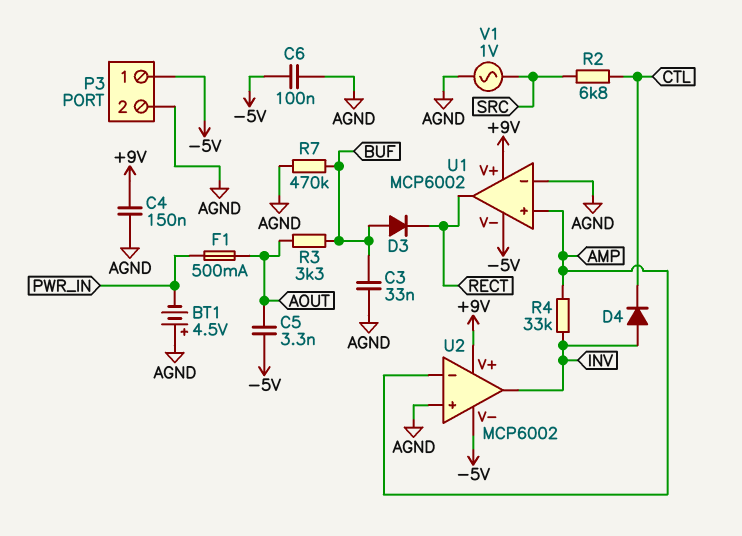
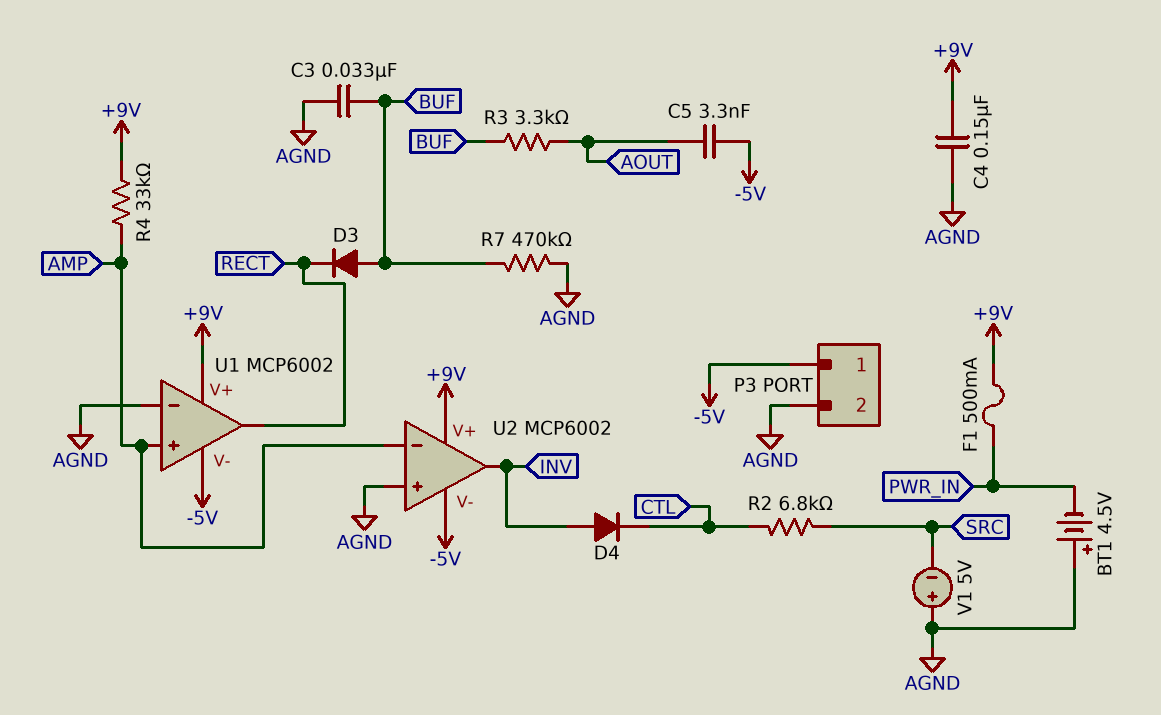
C6: 100nF (-5V, AGND) -> none
F1: 500mA (AOUT, PWR_IN) -> 500mA (+9V, PWR_IN)
R4: 33k (AMP, INV) -> 33k (+9V, AMP)
V1: AC 1V (AGND, SRC) -> 5V (plus AGND, minus SRC)

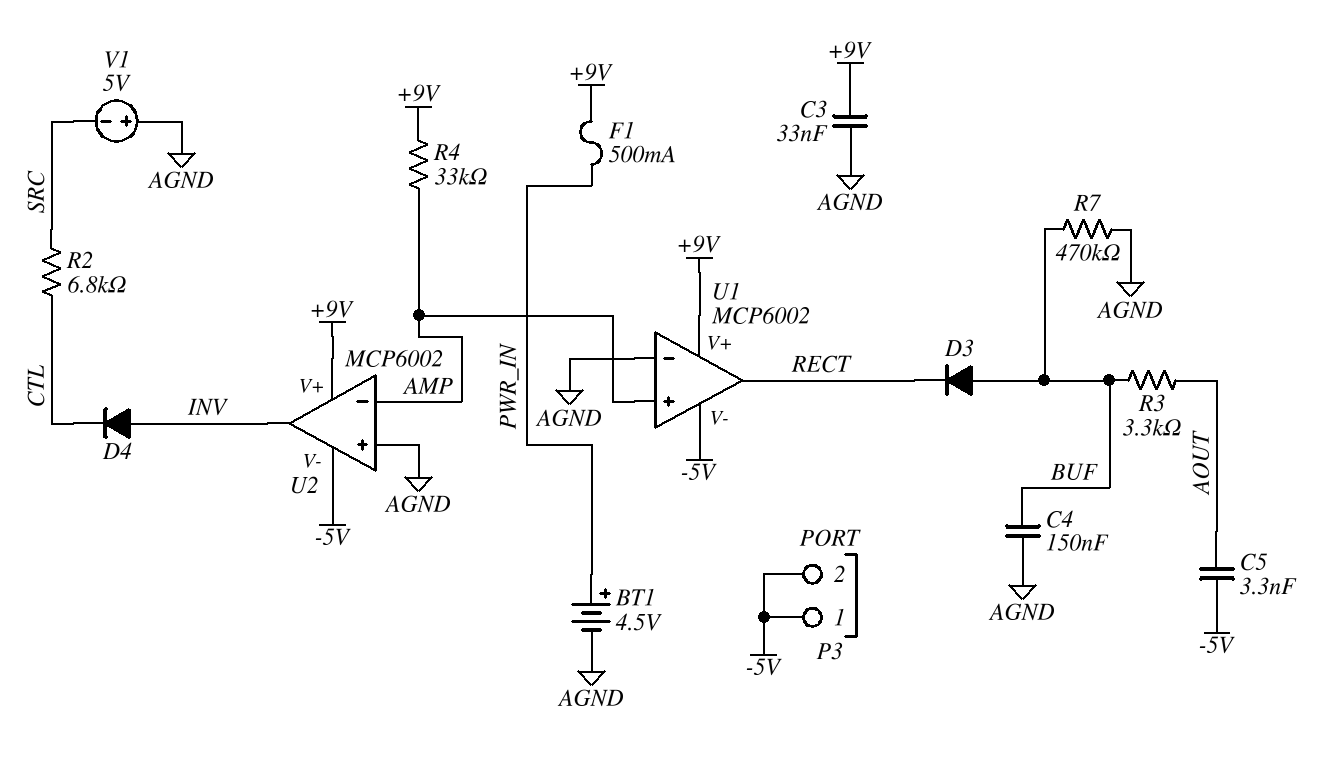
BT1: 4.5V (plus AGND, minus PWR_IN) -> 4.5V (plus PWR_IN, minus AGND)
C3: 33nF (AGND, BUF) -> 33nF (+9V, AGND)
C4: 150nF (+9V, AGND) -> 150nF (AGND, BUF)
P3 pin 2: AGND -> -5V

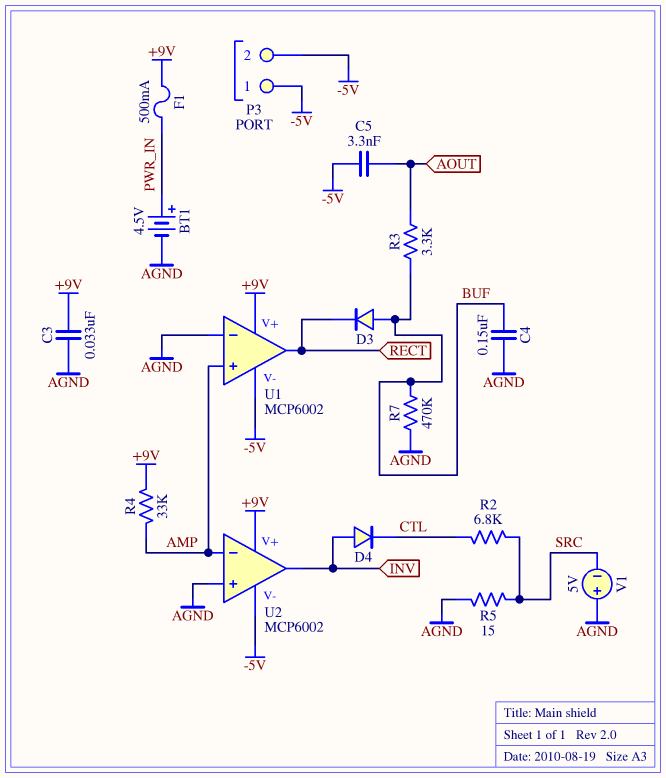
R5: none -> 15 (AGND, SRC)

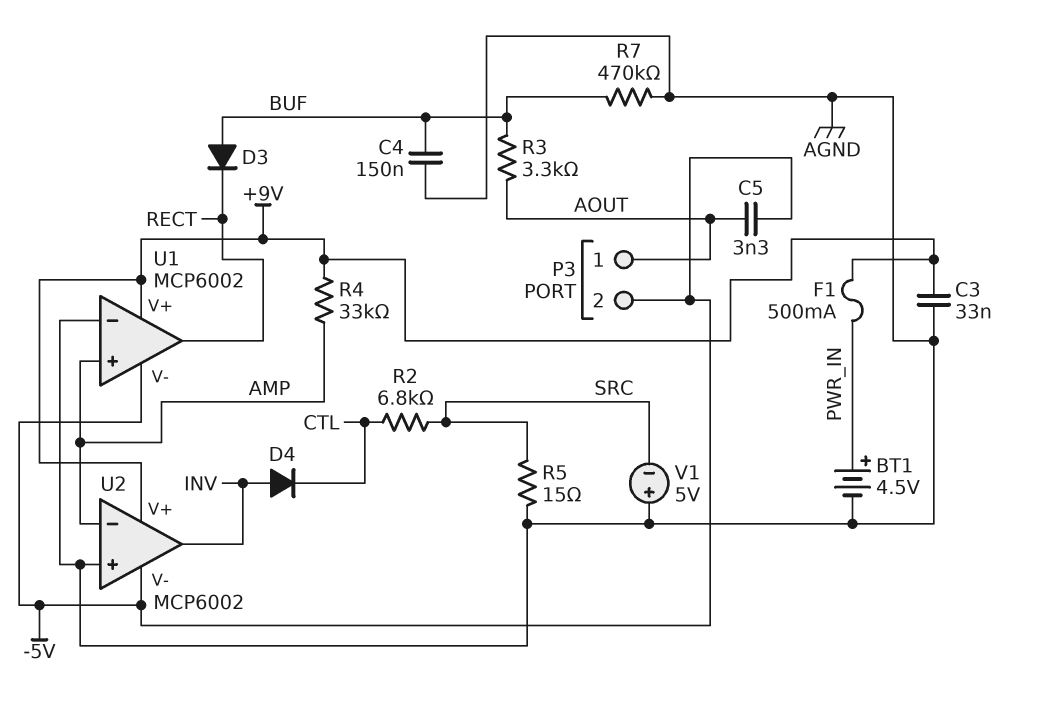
P3 pin 1: -5V -> AOUT

